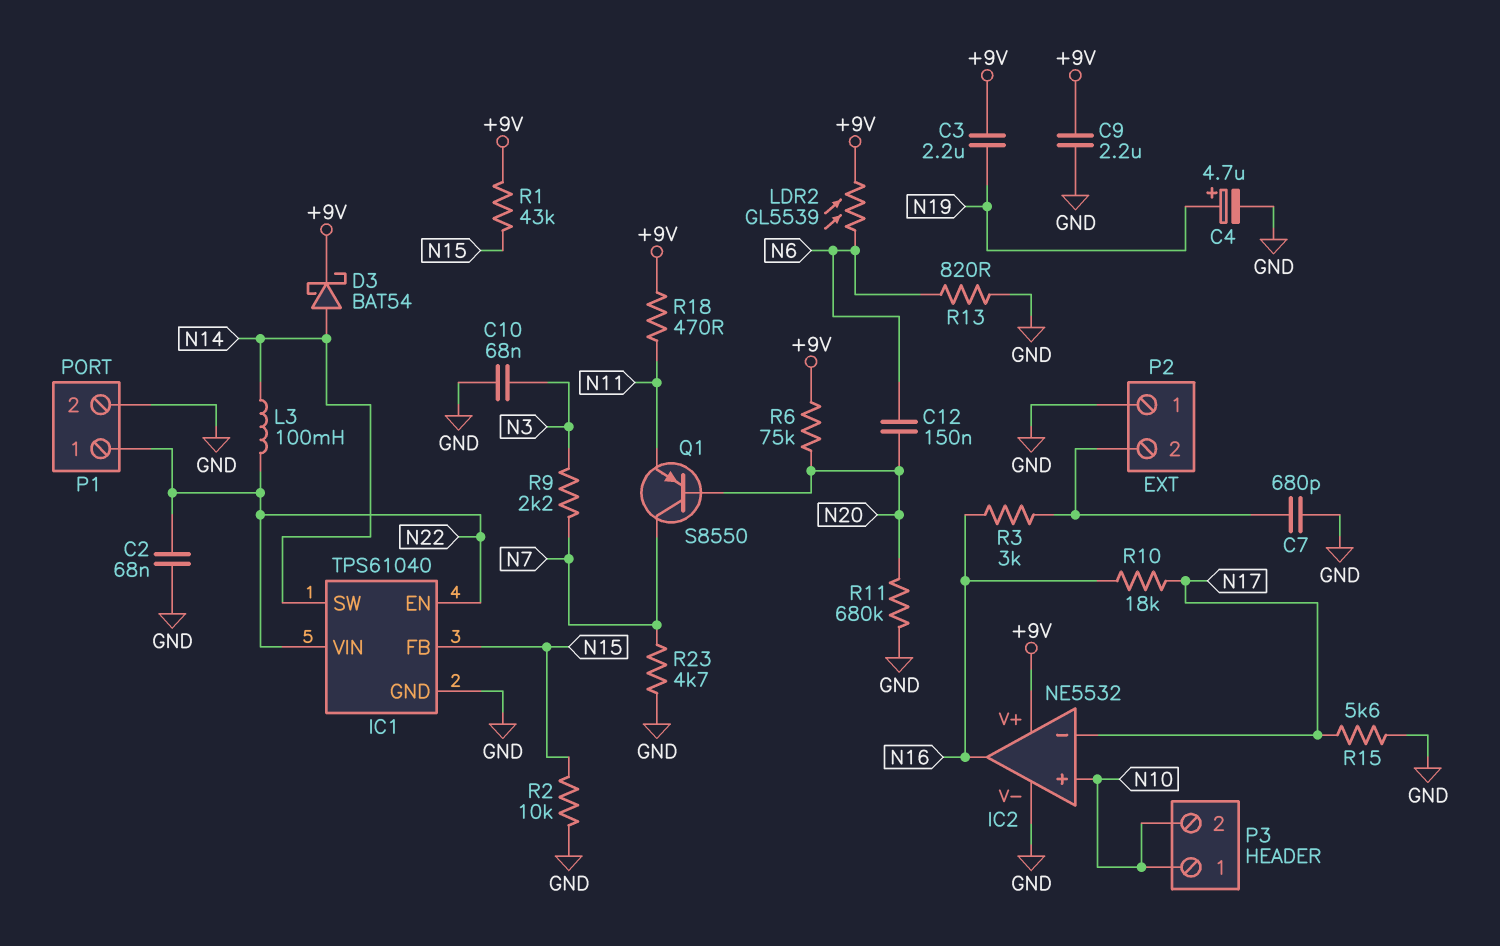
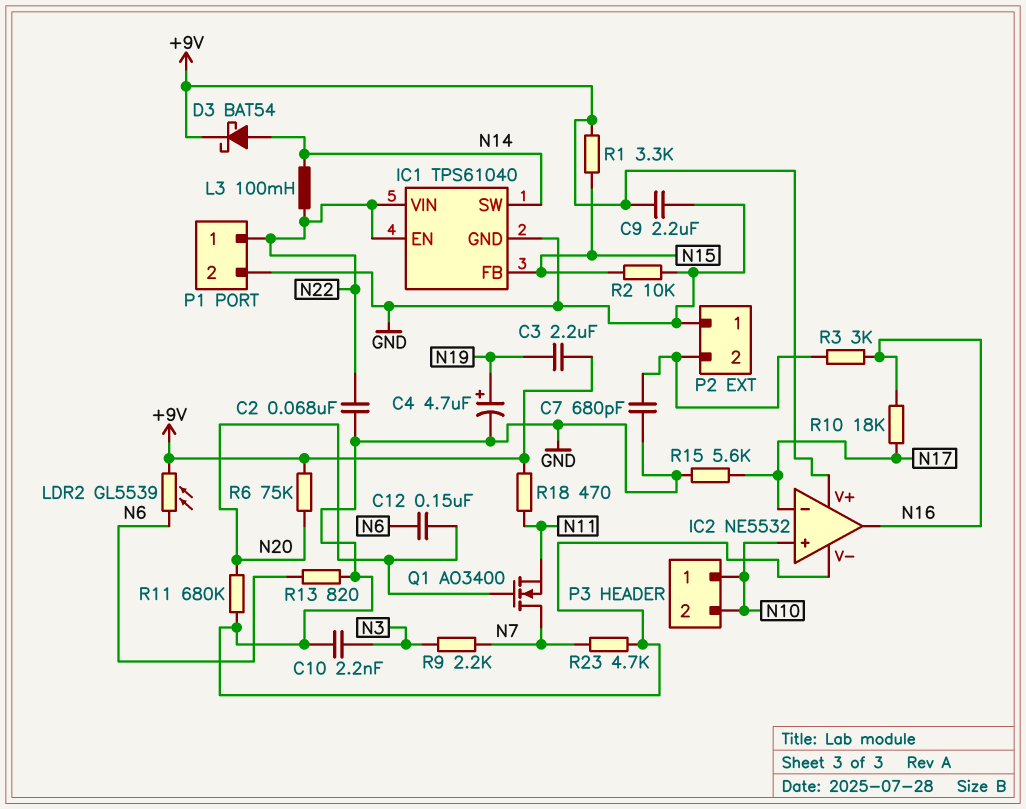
C10: 68nF (GND, N3) -> 2.2nF (GND, N3)
Q1: PNP S8550 (B N20, C N7, E N11) -> NMOS AO3400 (G N20, D N7, S N11)
R1: 43k (+9V, N15) -> 3.3k (+9V, N15)

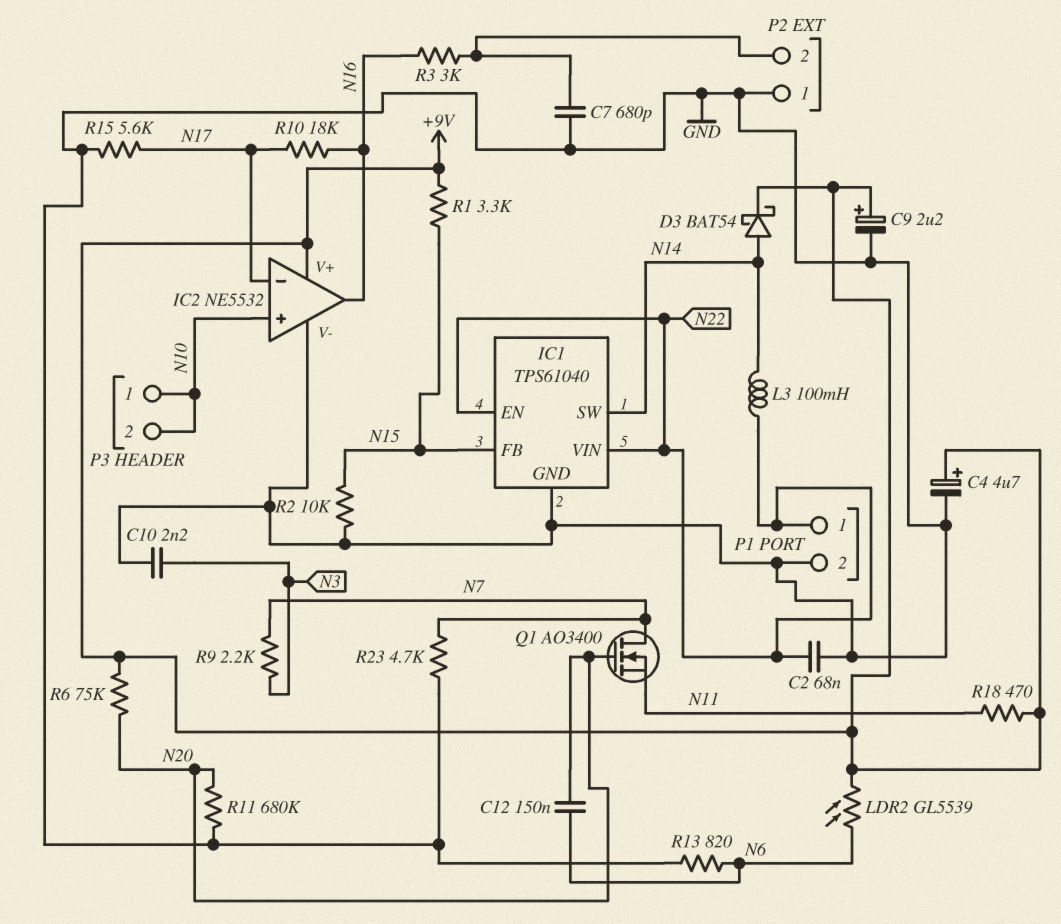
C3: 2.2uF (+9V, N19) -> none
C4: 4.7uF (plus N19, minus GND) -> 4.7uF (plus +9V, minus GND)
C9: 2.2uF (+9V, GND) -> 2.2uF (plus +9V, minus GND)

